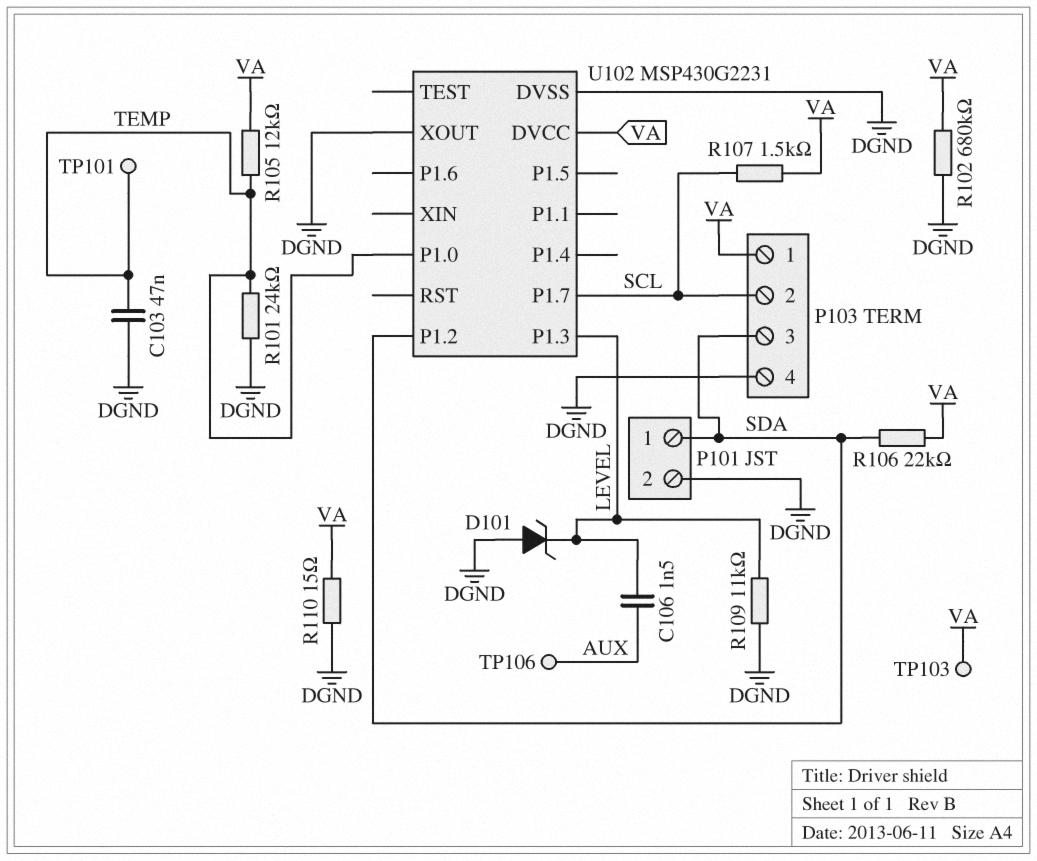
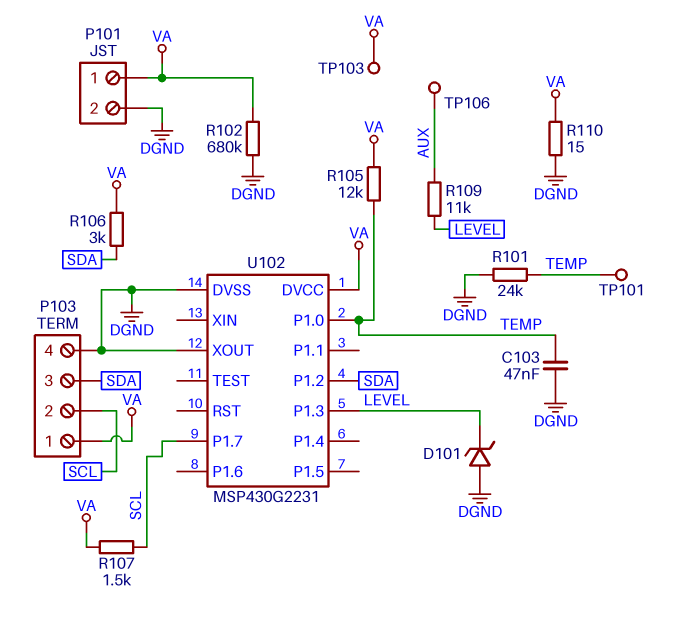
C106: 1.5nF (AUX, LEVEL) -> none
P101 pin 1: SDA -> VA
R106: 22k (SDA, VA) -> 3k (SDA, VA)
R109: 11k (DGND, LEVEL) -> 11k (AUX, LEVEL)

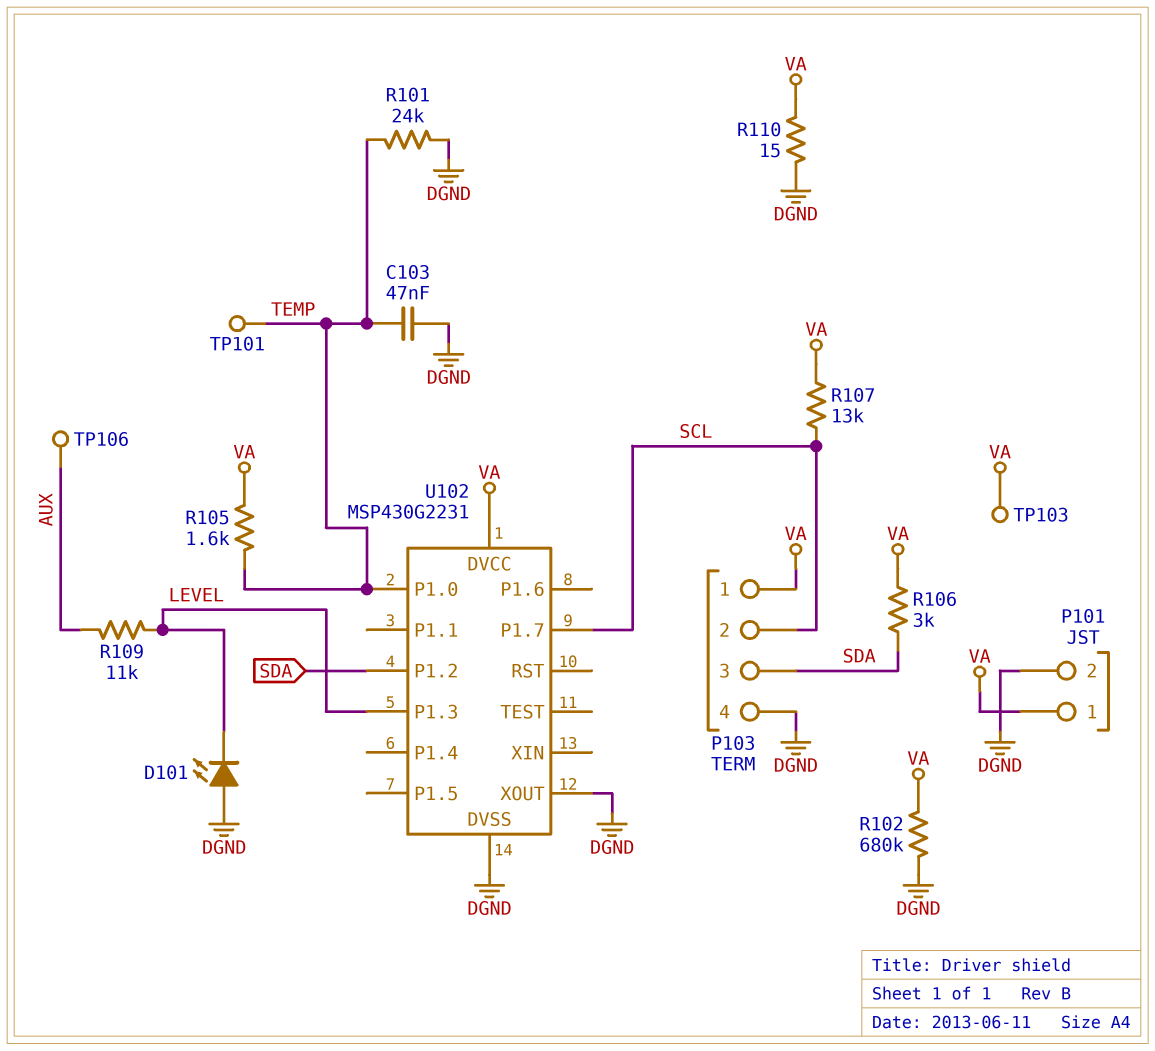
D101: zener (A DGND, K LEVEL) -> LED (A DGND, K LEVEL)
R105: 12k (TEMP, VA) -> 1.6k (TEMP, VA)
R107: 1.5k (SCL, VA) -> 13k (SCL, VA)

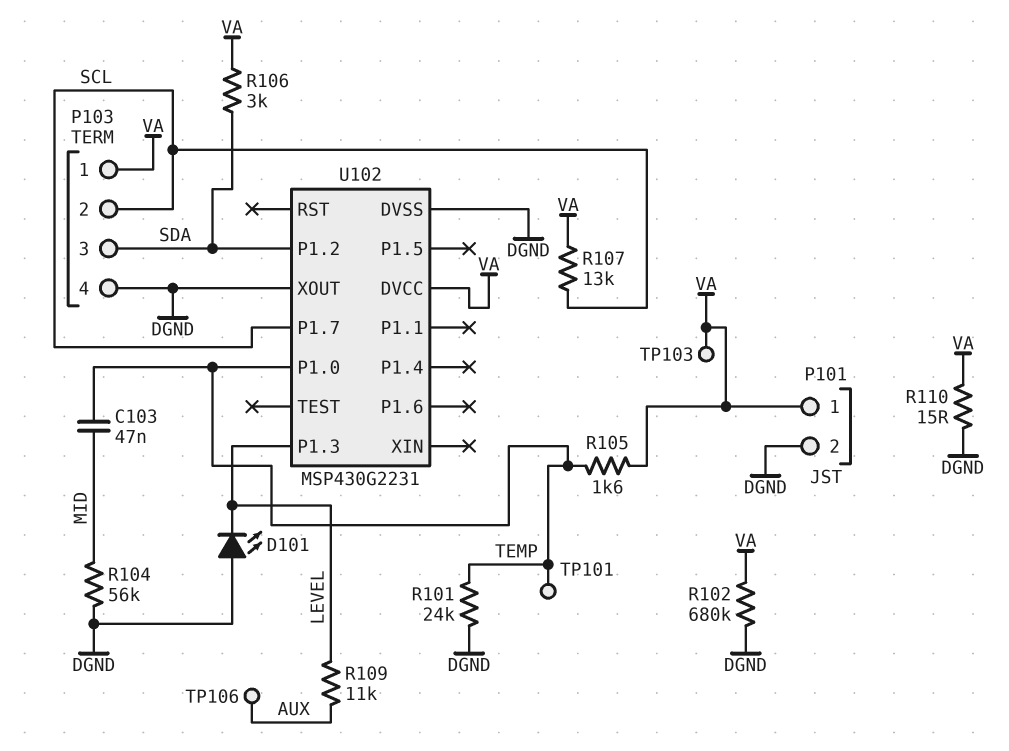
C103: 47nF (DGND, TEMP) -> 47nF (MID, TEMP)
R104: none -> 56k (DGND, MID)

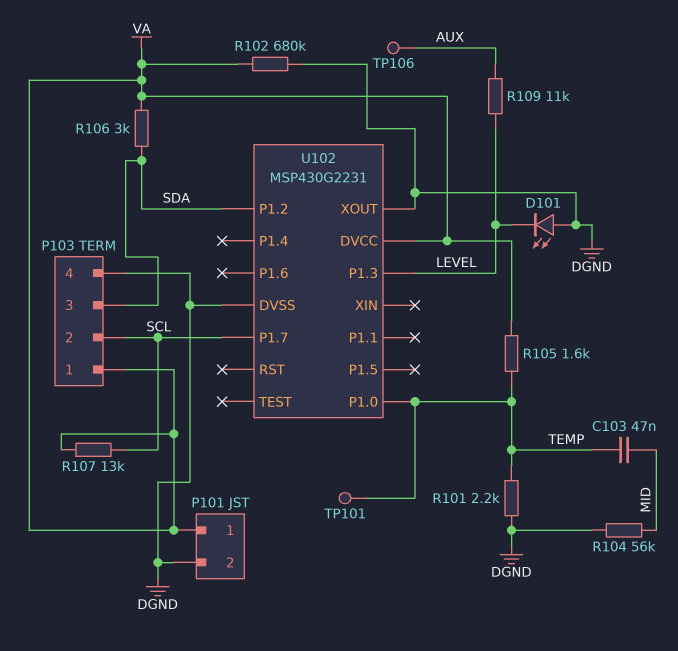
R101: 24k (DGND, TEMP) -> 2.2k (DGND, TEMP)
R110: 15 (DGND, VA) -> none
TP103: test point (VA) -> none

